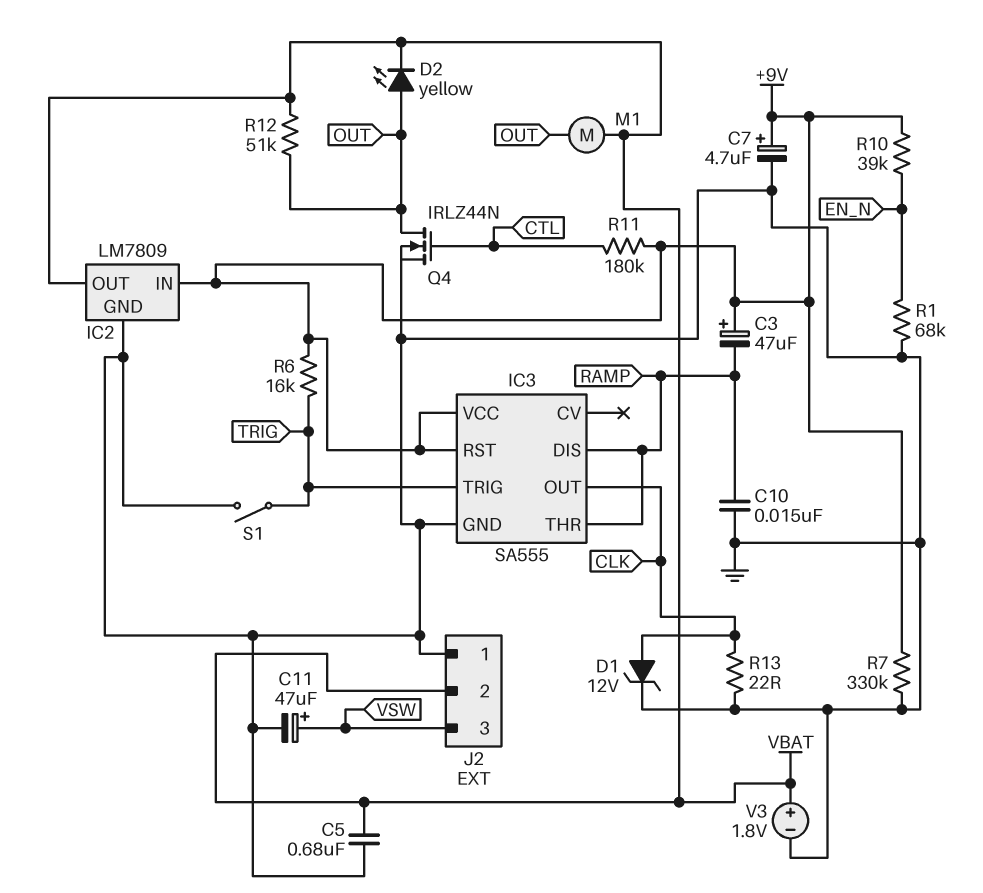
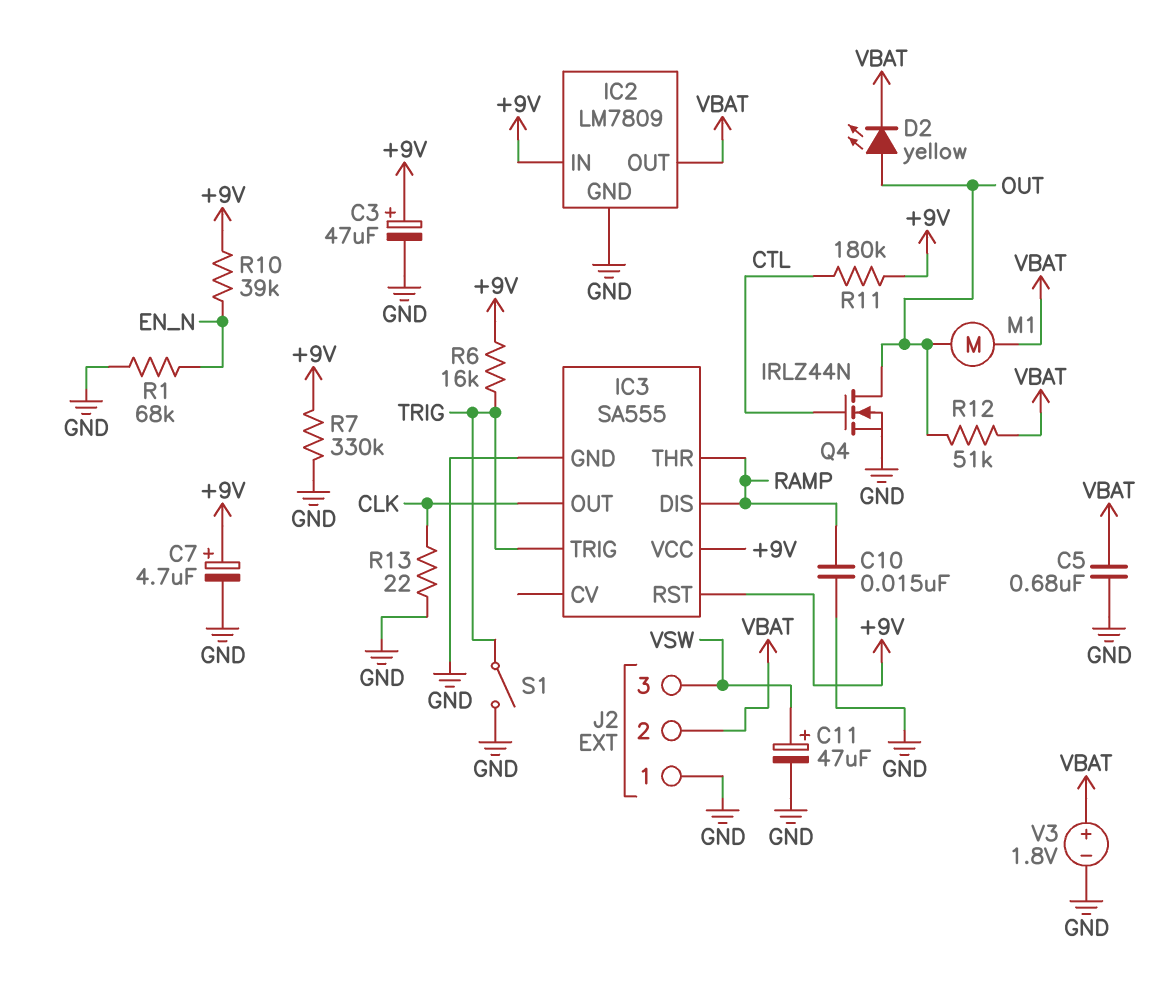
C3: 47uF (plus +9V, minus RAMP) -> 47uF (plus +9V, minus GND)
D1: zener 12V (A CLK, K GND) -> none

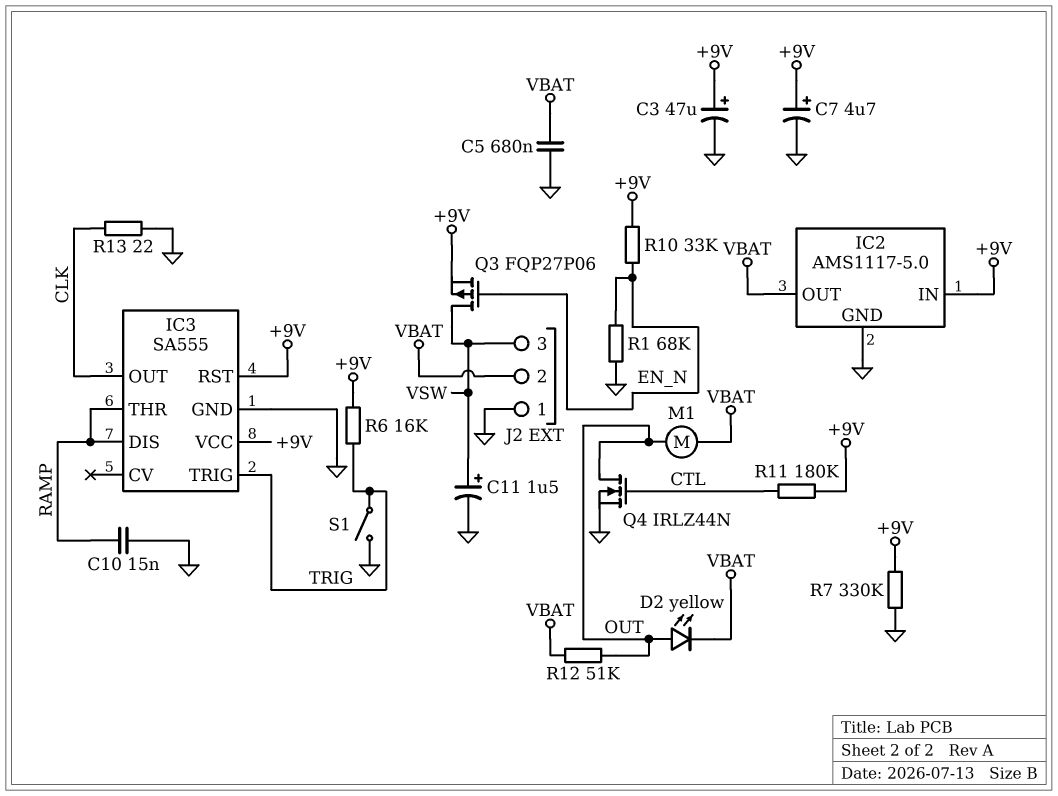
C11: 47uF (plus VSW, minus GND) -> 1.5uF (plus VSW, minus GND)
IC2: LM7809 -> AMS1117-5.0
Q3: none -> PMOS FQP27P06 (G EN_N, D VSW, S +9V)
R10: 39k (+9V, EN_N) -> 33k (+9V, EN_N)
V3: 1.8V (plus VBAT, minus GND) -> none

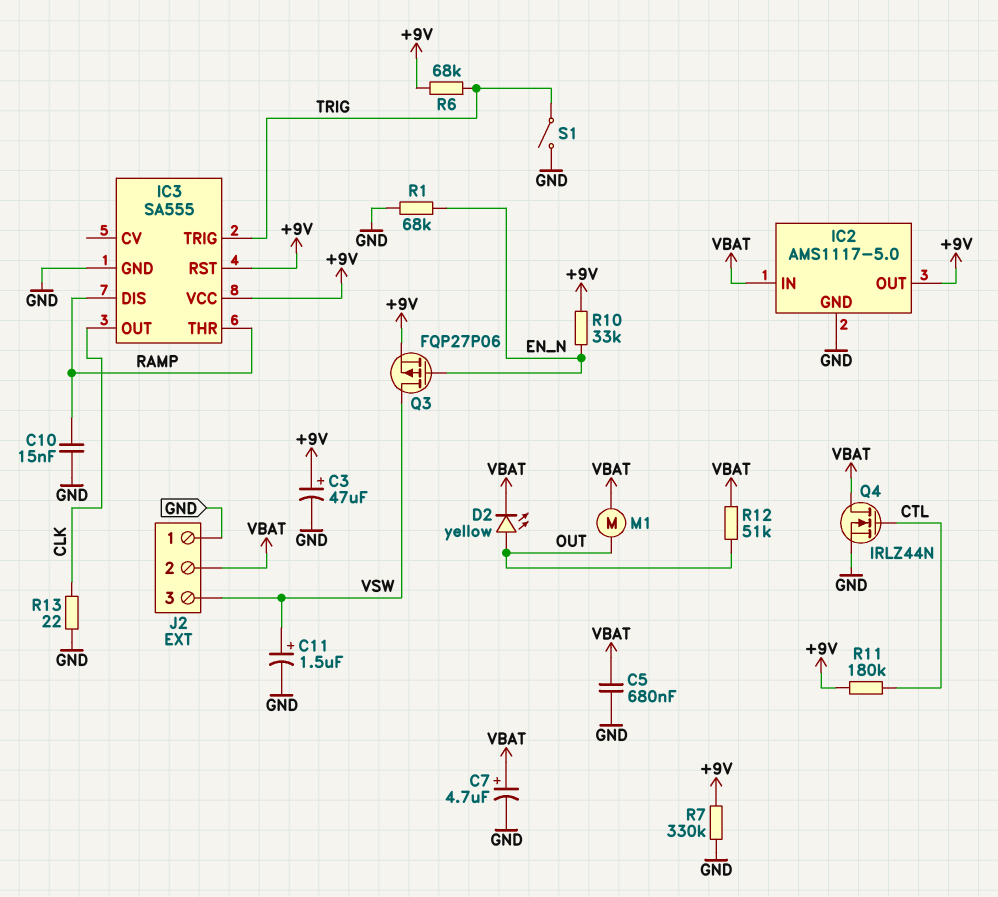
C7: 4.7uF (plus +9V, minus GND) -> 4.7uF (plus VBAT, minus GND)
IC2 pin IN: +9V -> VBAT
IC2 pin OUT: VBAT -> +9V
Q4: NMOS IRLZ44N (G CTL, D OUT, S GND) -> NMOS IRLZ44N (G CTL, D VBAT, S GND)
R6: 16k (+9V, TRIG) -> 68k (+9V, TRIG)

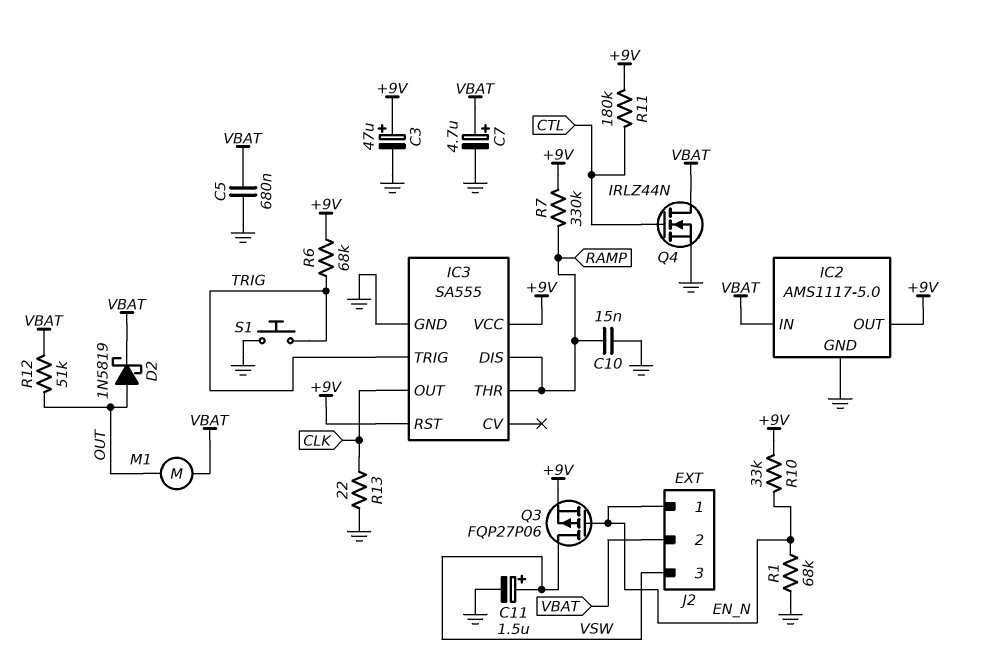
D2: LED yellow (A OUT, K VBAT) -> schottky 1N5819 (A OUT, K VBAT)
J2 pin 1: GND -> EN_N
R7: 330k (+9V, GND) -> 330k (+9V, RAMP)
S1: switch (GND, TRIG) -> button (GND, TRIG)

